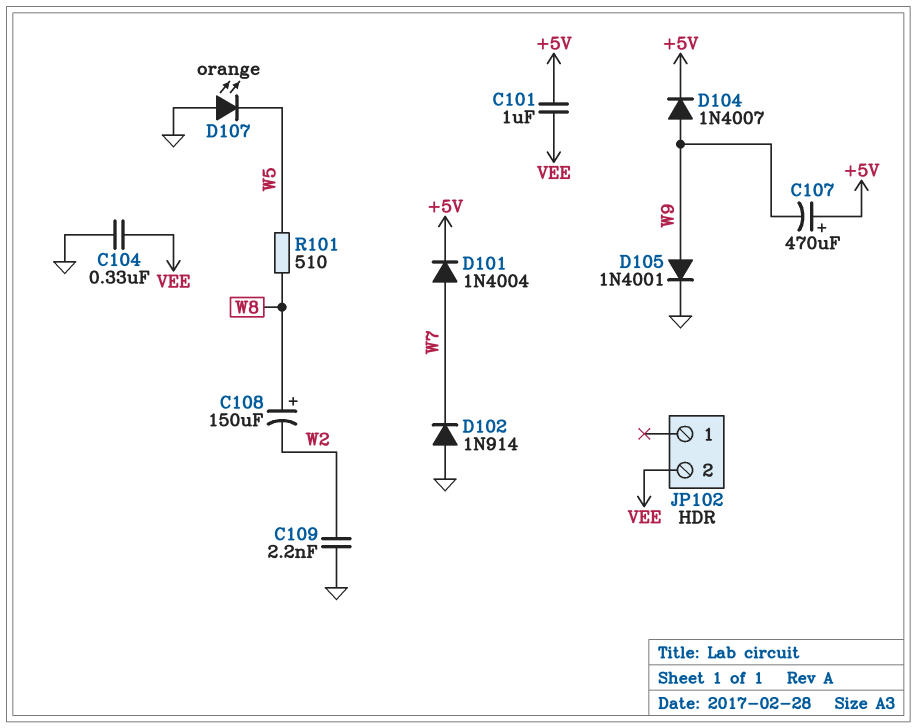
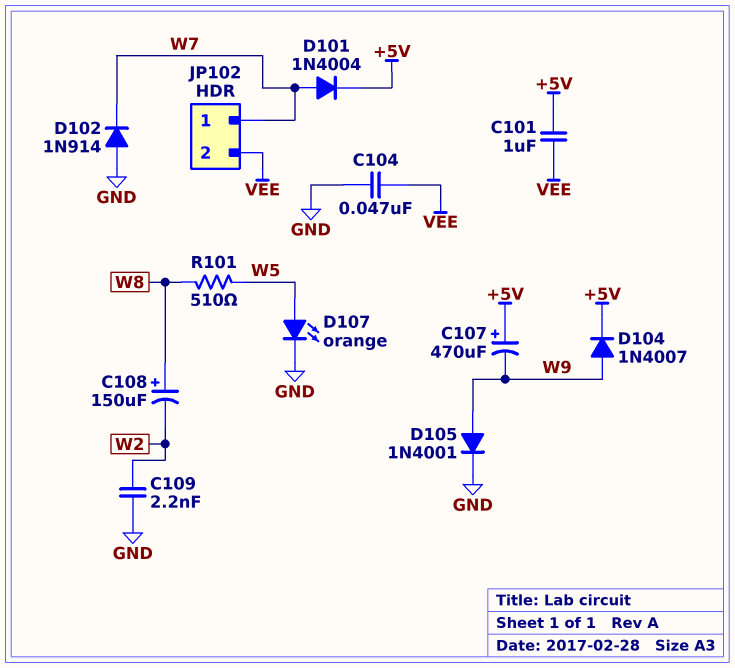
C104: 330nF (GND, VEE) -> 47nF (GND, VEE)
D107: LED orange (A GND, K W5) -> LED orange (A W5, K GND)
JP102 pin 1: none -> W7

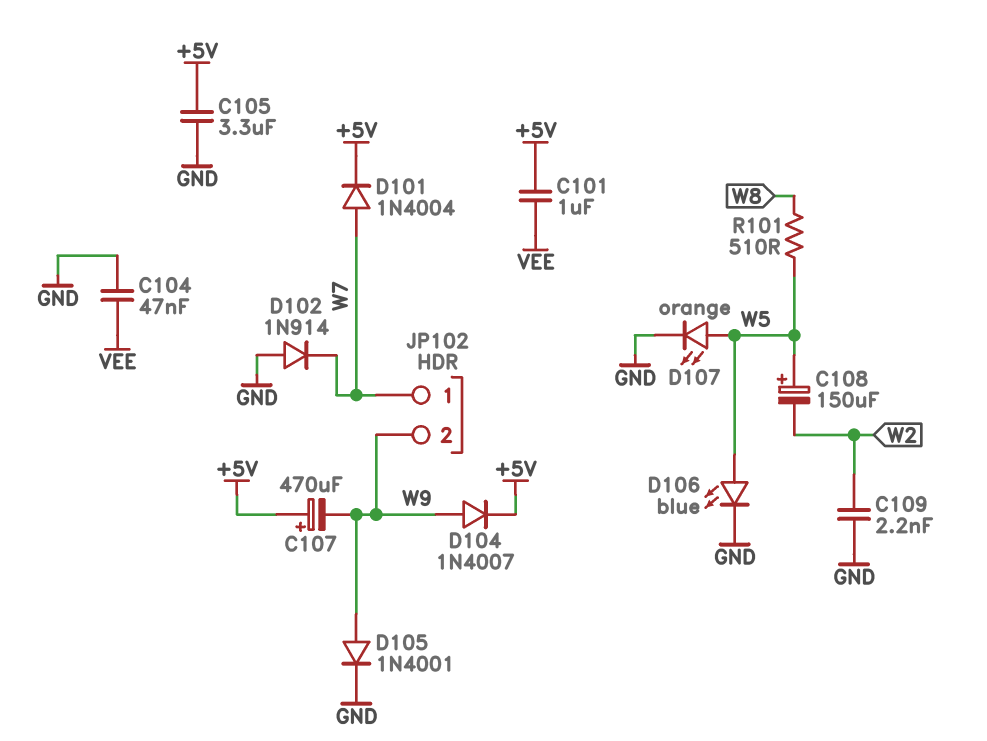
C105: none -> 3.3uF (+5V, GND)
C108: 150uF (plus W8, minus W2) -> 150uF (plus W5, minus W2)
D106: none -> LED blue (A W5, K GND)
JP102 pin 2: VEE -> W9

